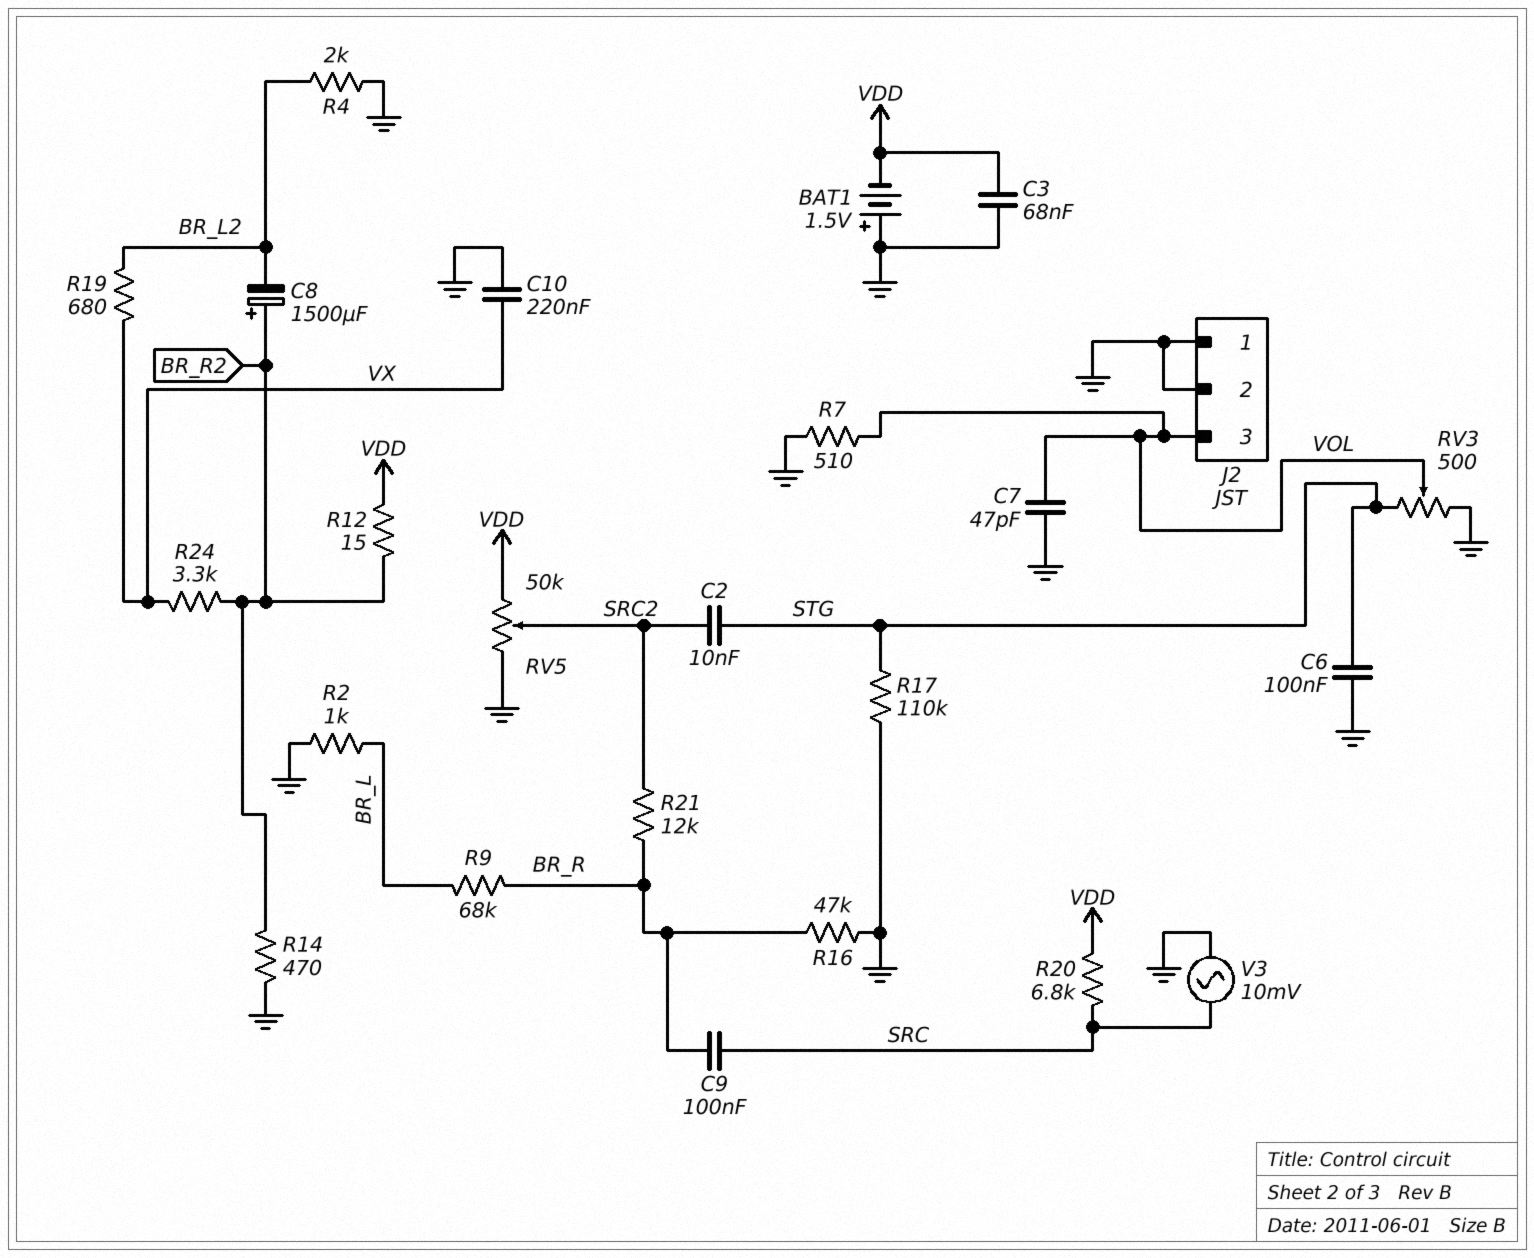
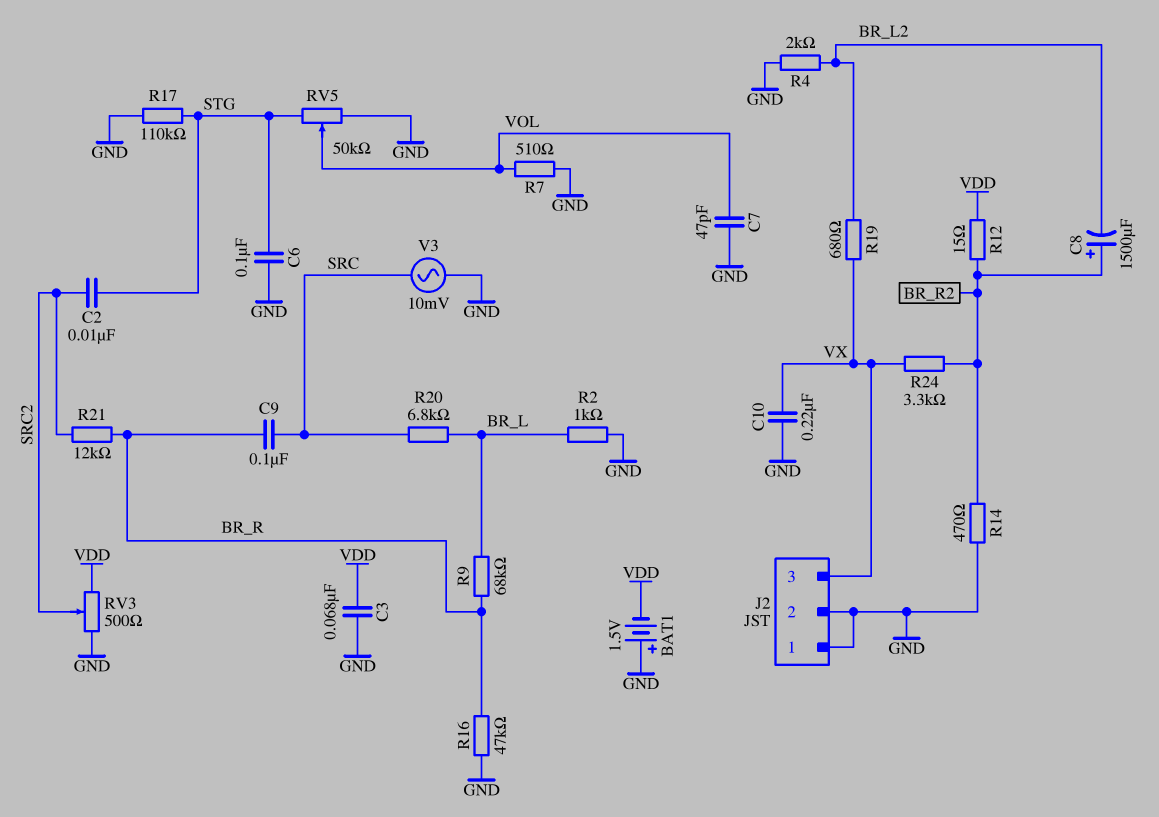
J2 pin 3: VOL -> VX
R20: 6.8k (SRC, VDD) -> 6.8k (BR_L, SRC)
RV3: 500 (GND, STG, wiper VOL) -> 500 (GND, VDD, wiper SRC2)
RV5: 50k (GND, VDD, wiper SRC2) -> 50k (GND, STG, wiper VOL)

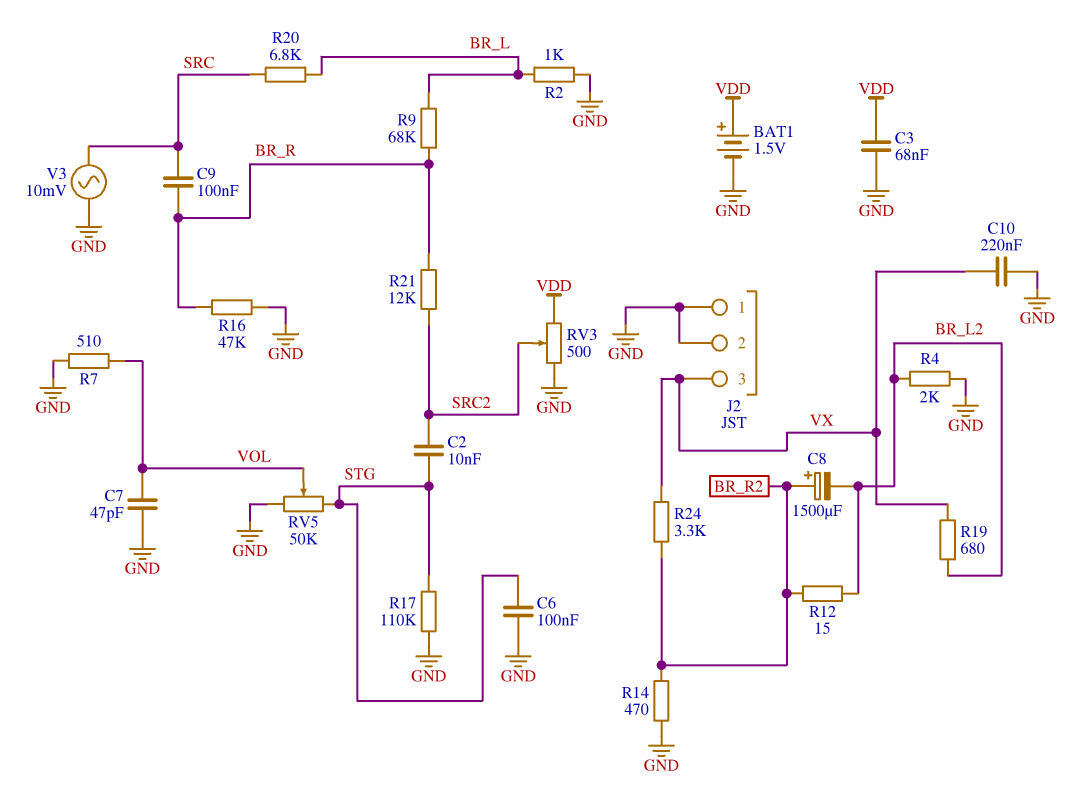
BAT1: 1.5V (plus GND, minus VDD) -> 1.5V (plus VDD, minus GND)
R12: 15 (BR_R2, VDD) -> 15 (BR_L2, BR_R2)

